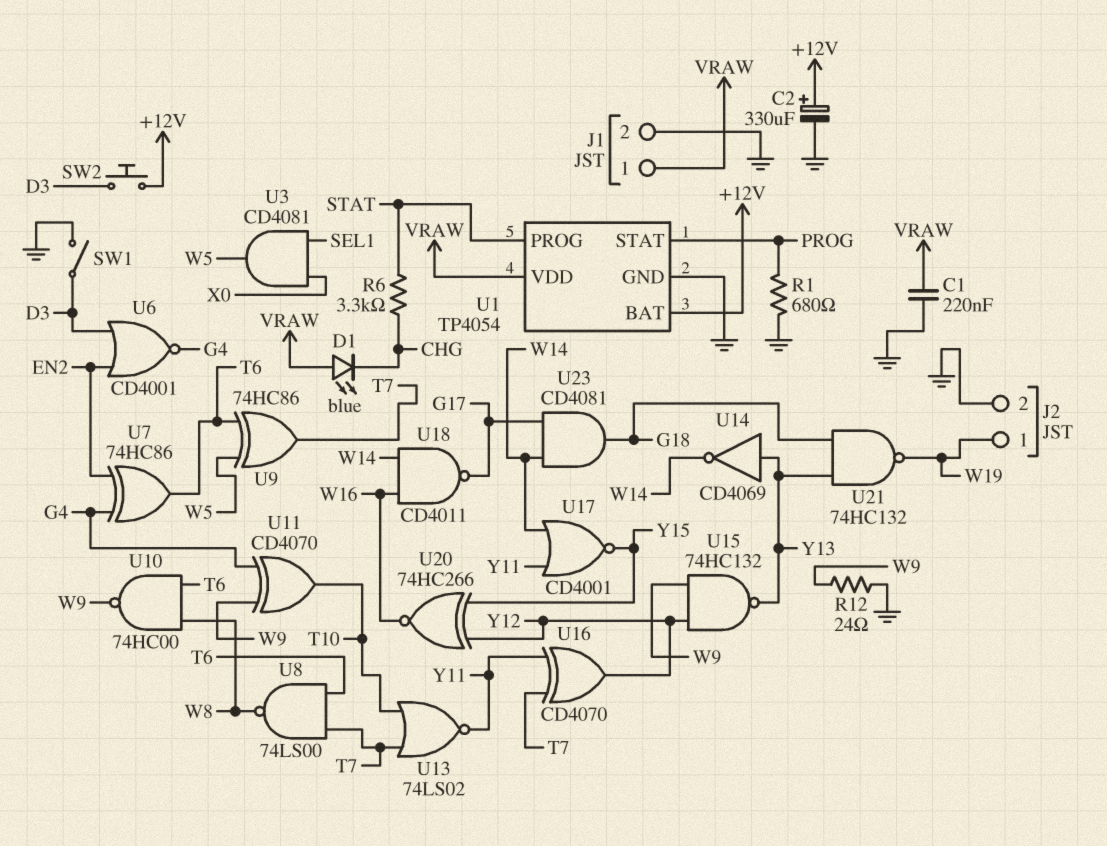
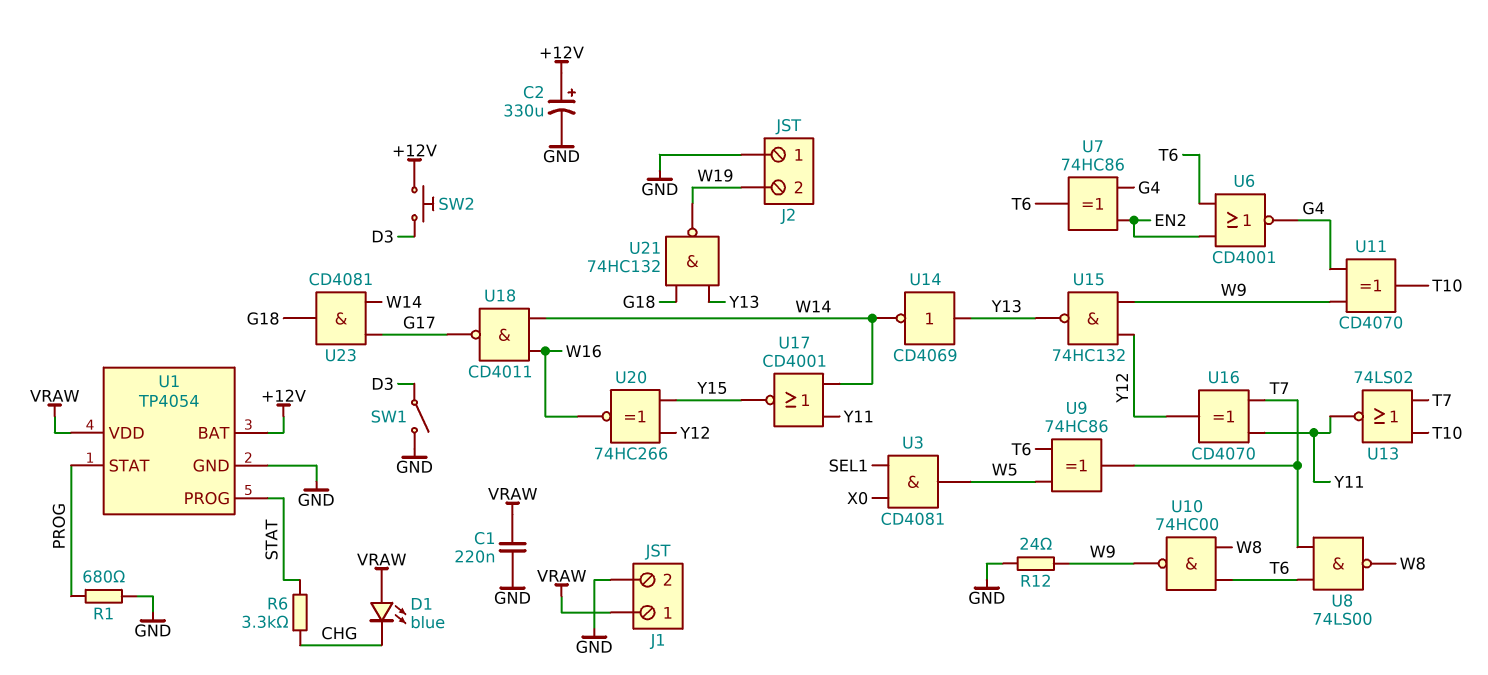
J2 pin 1: W19 -> GND
J2 pin 2: GND -> W19
U6: NOR CD4001 (in D3, in EN2, out G4) -> NOR CD4001 (in EN2, in T6, out G4)

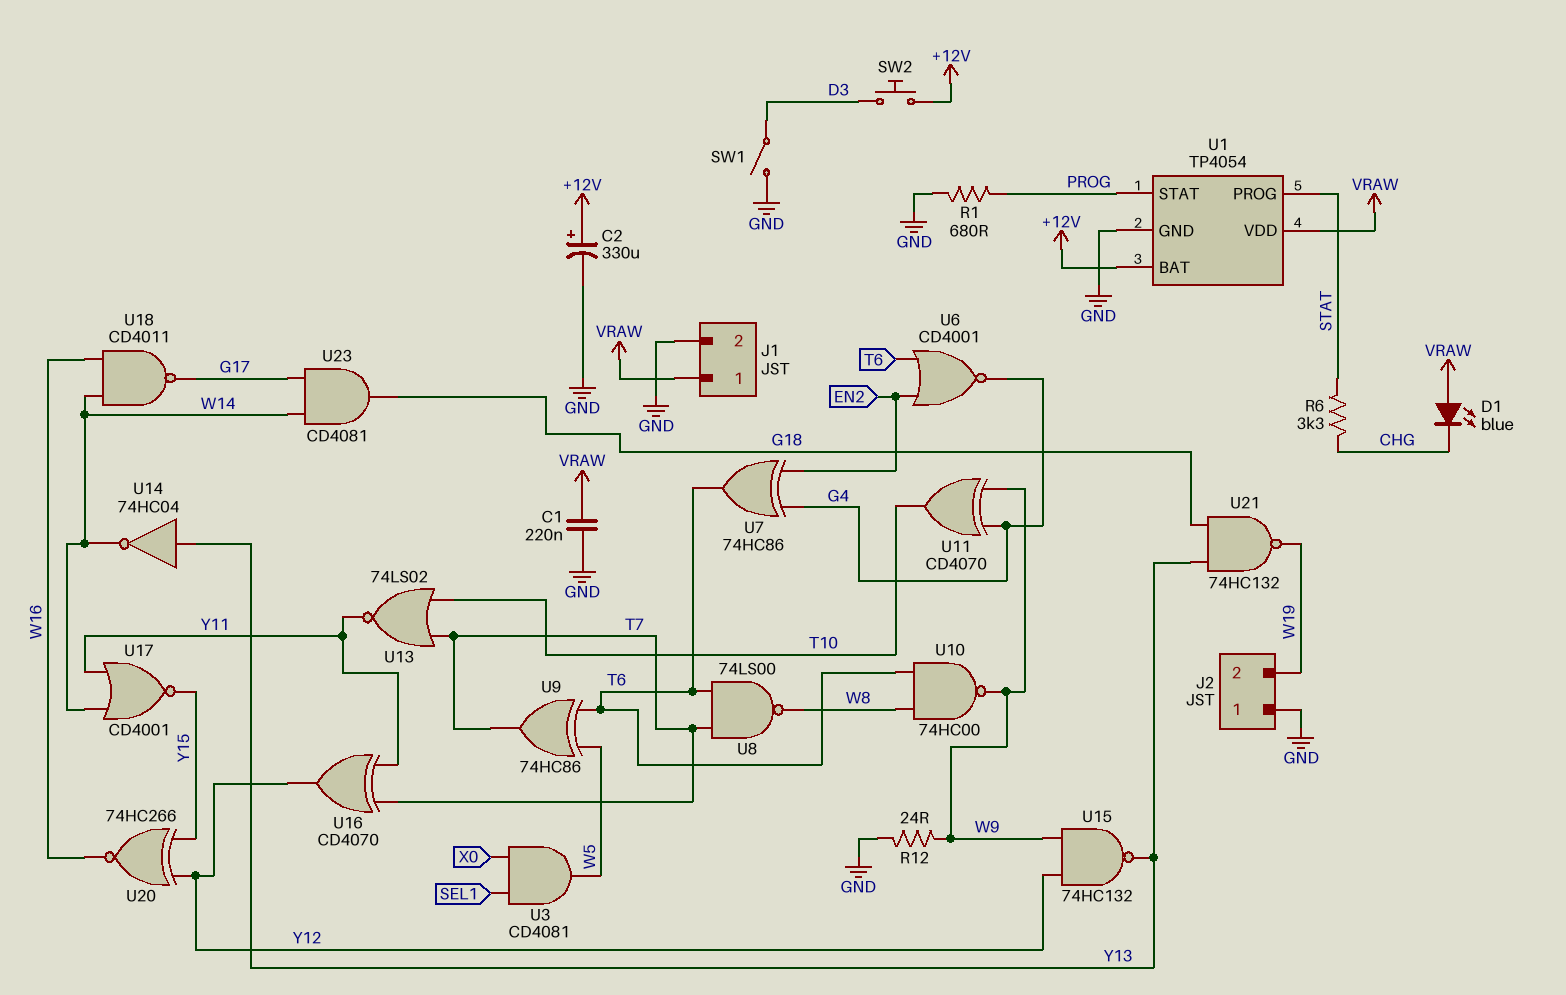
U14: NOT CD4069 (in Y13, out W14) -> NOT 74HC04 (in Y13, out W14)

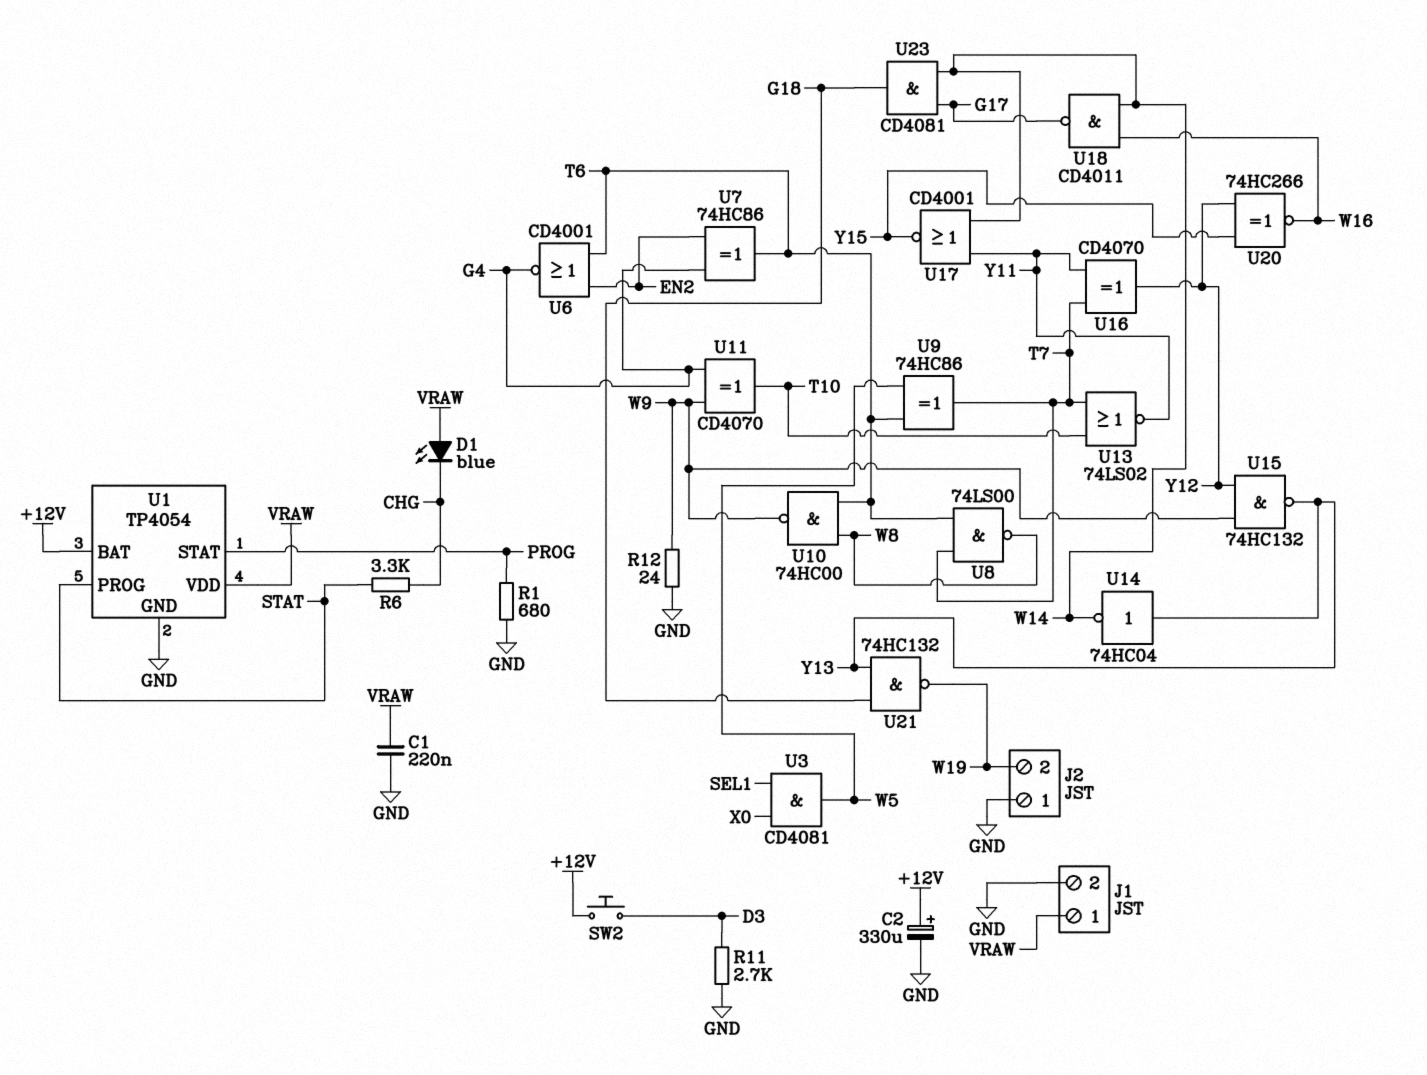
R11: none -> 2.7k (D3, GND)
SW1: switch (D3, GND) -> none

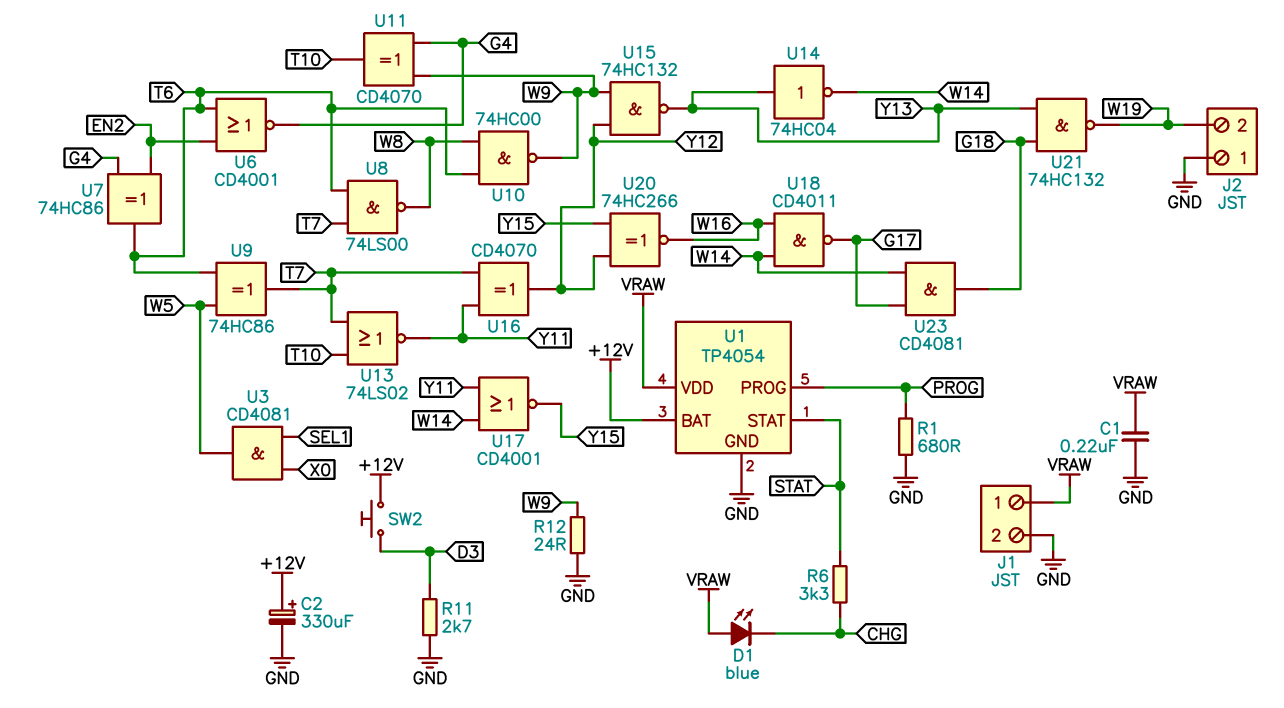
U1 pin PROG: STAT -> PROG
U1 pin STAT: PROG -> STAT

